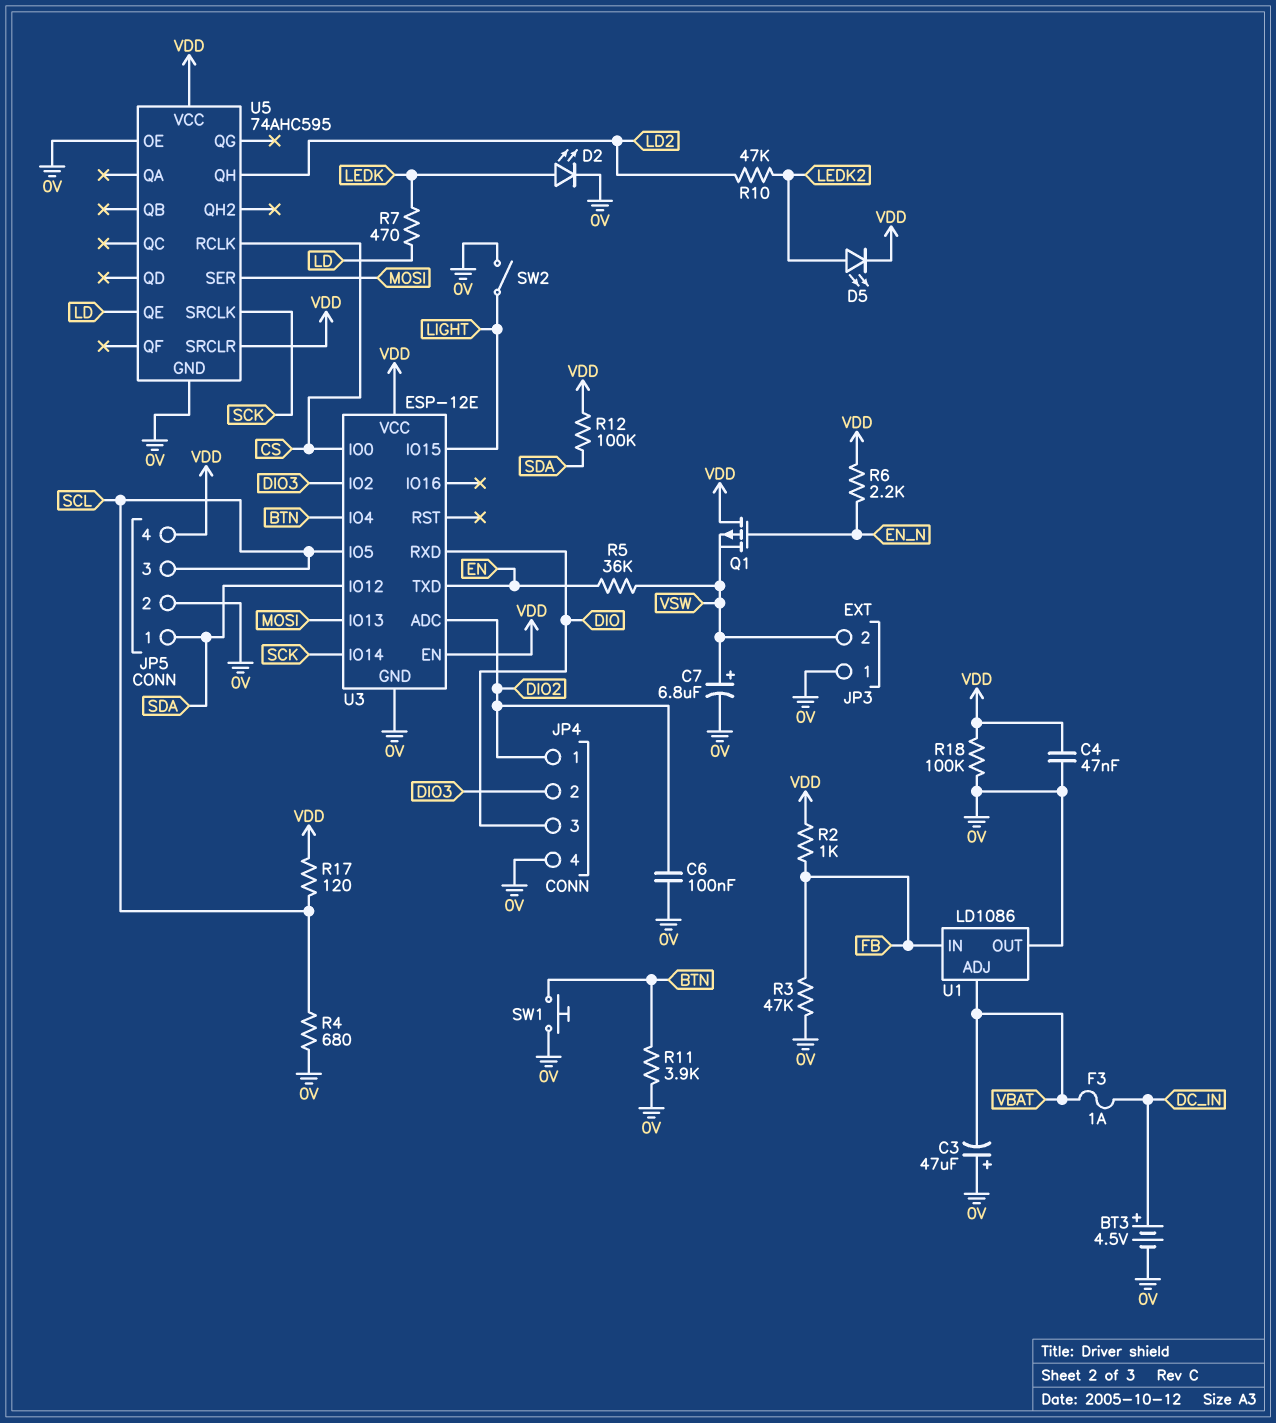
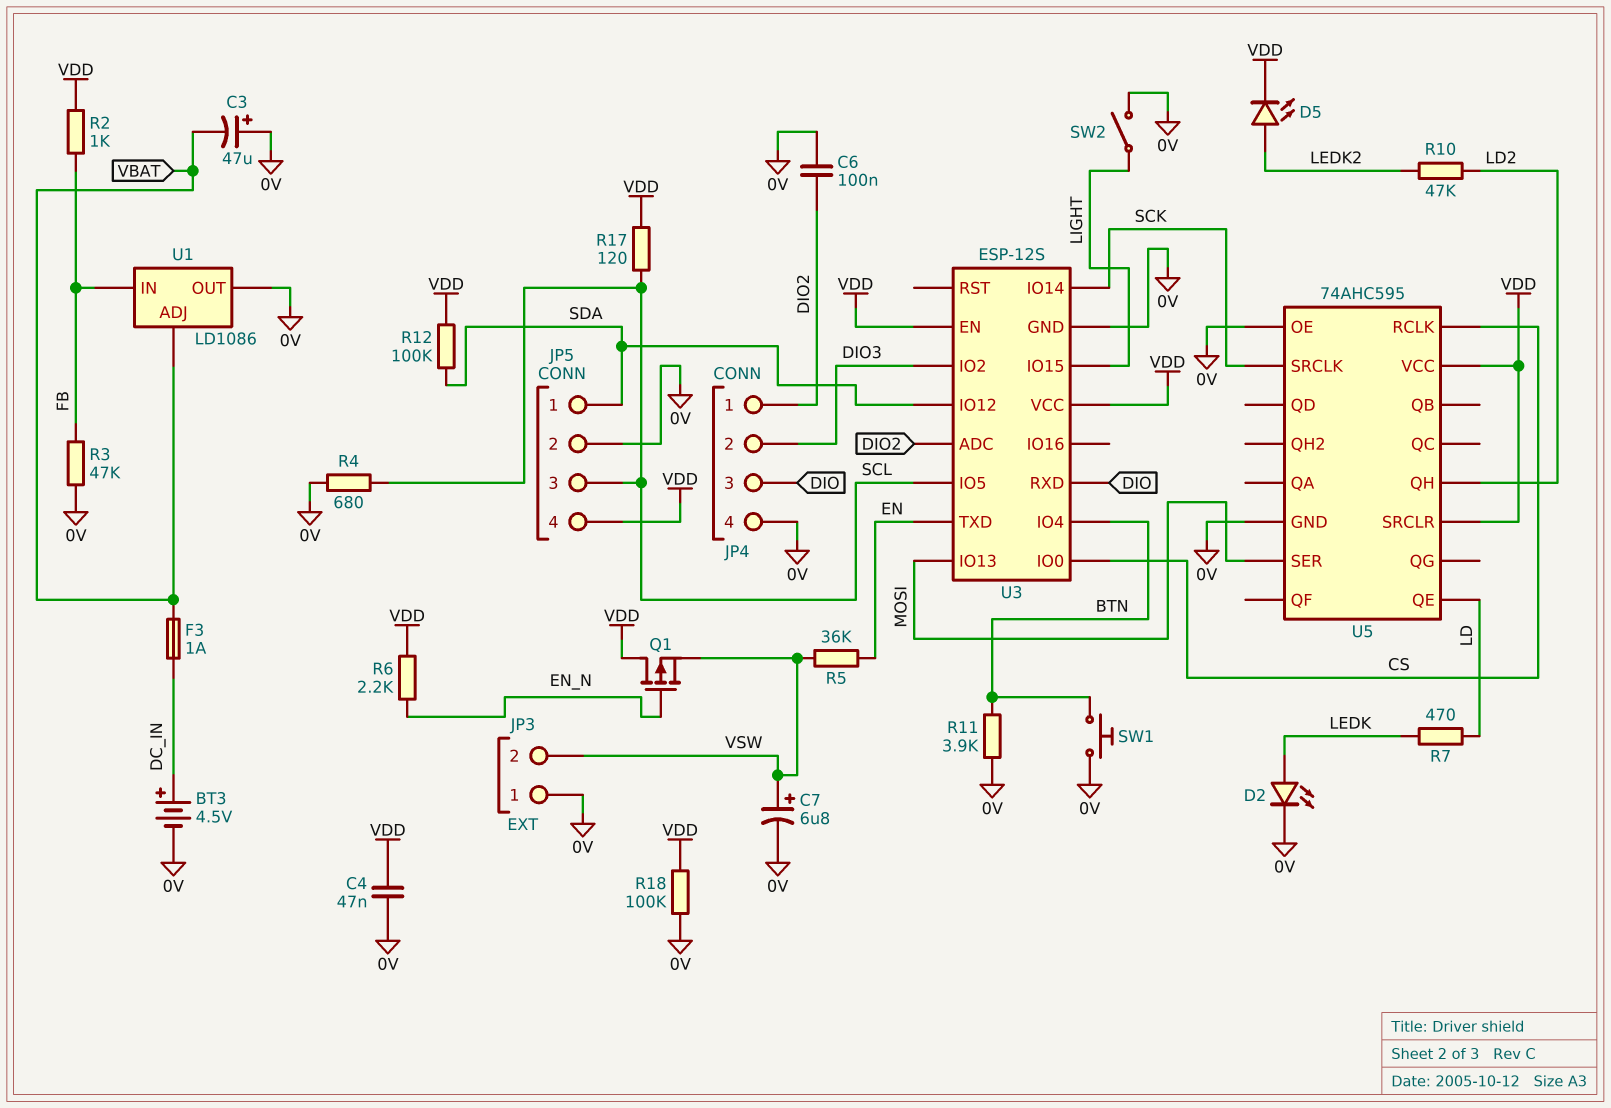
U3: ESP-12E -> ESP-12S

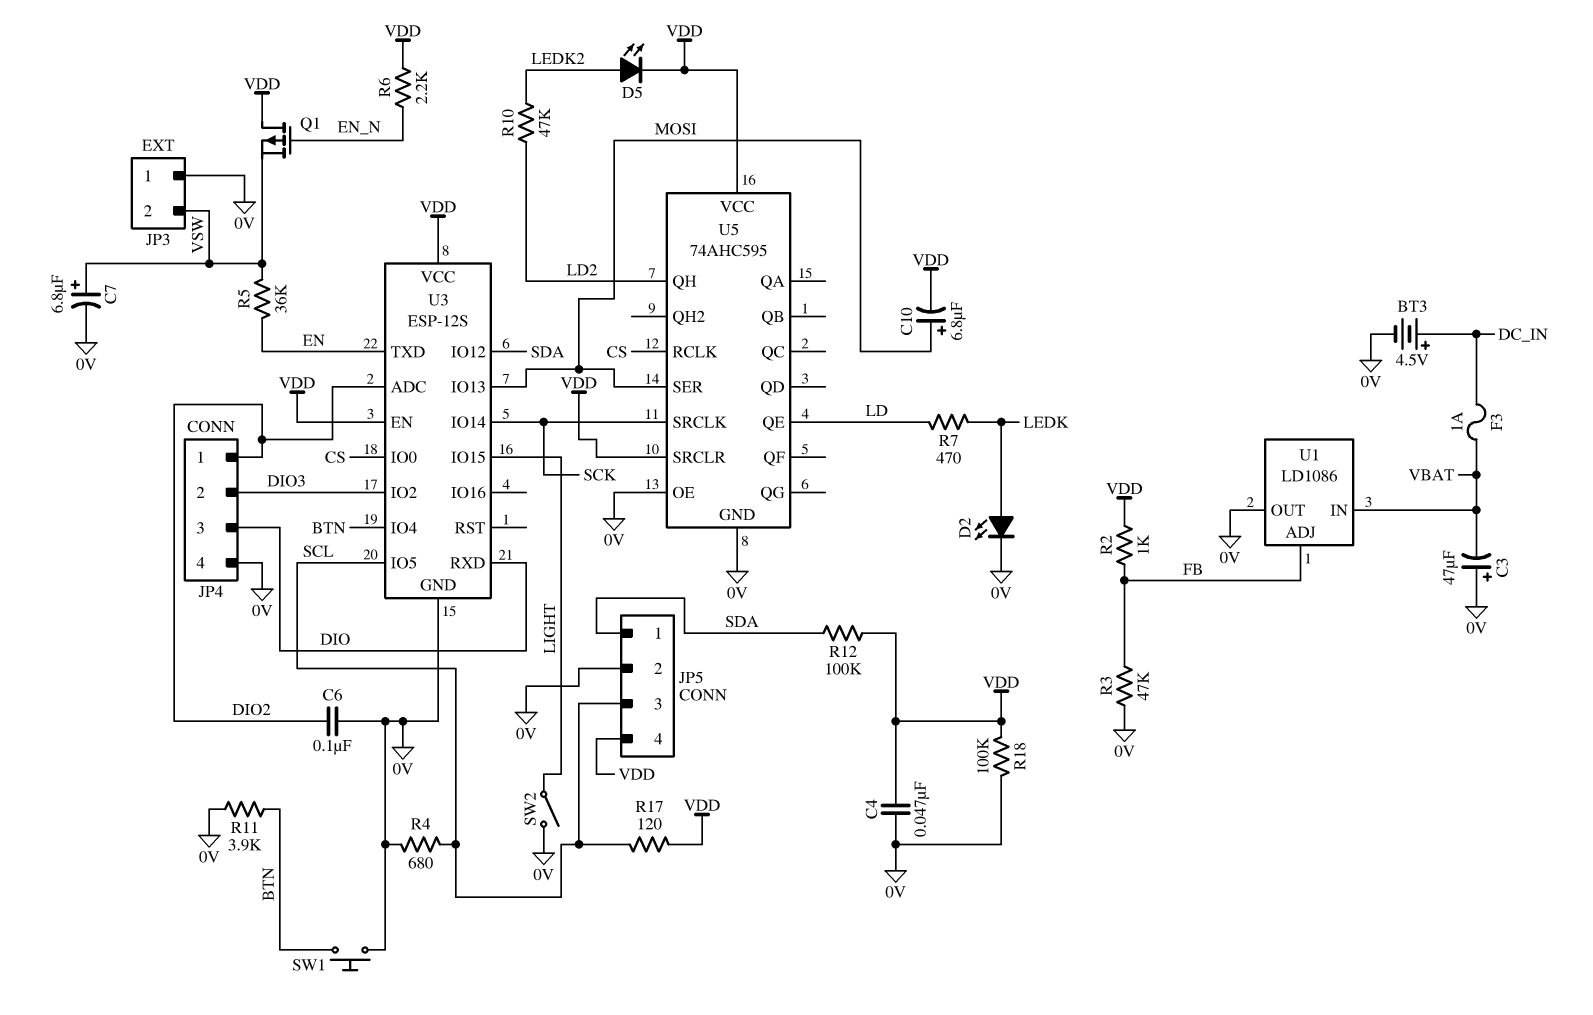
C10: none -> 6.8uF (plus MOSI, minus VDD)
U1 pin ADJ: VBAT -> FB
U1 pin IN: FB -> VBAT

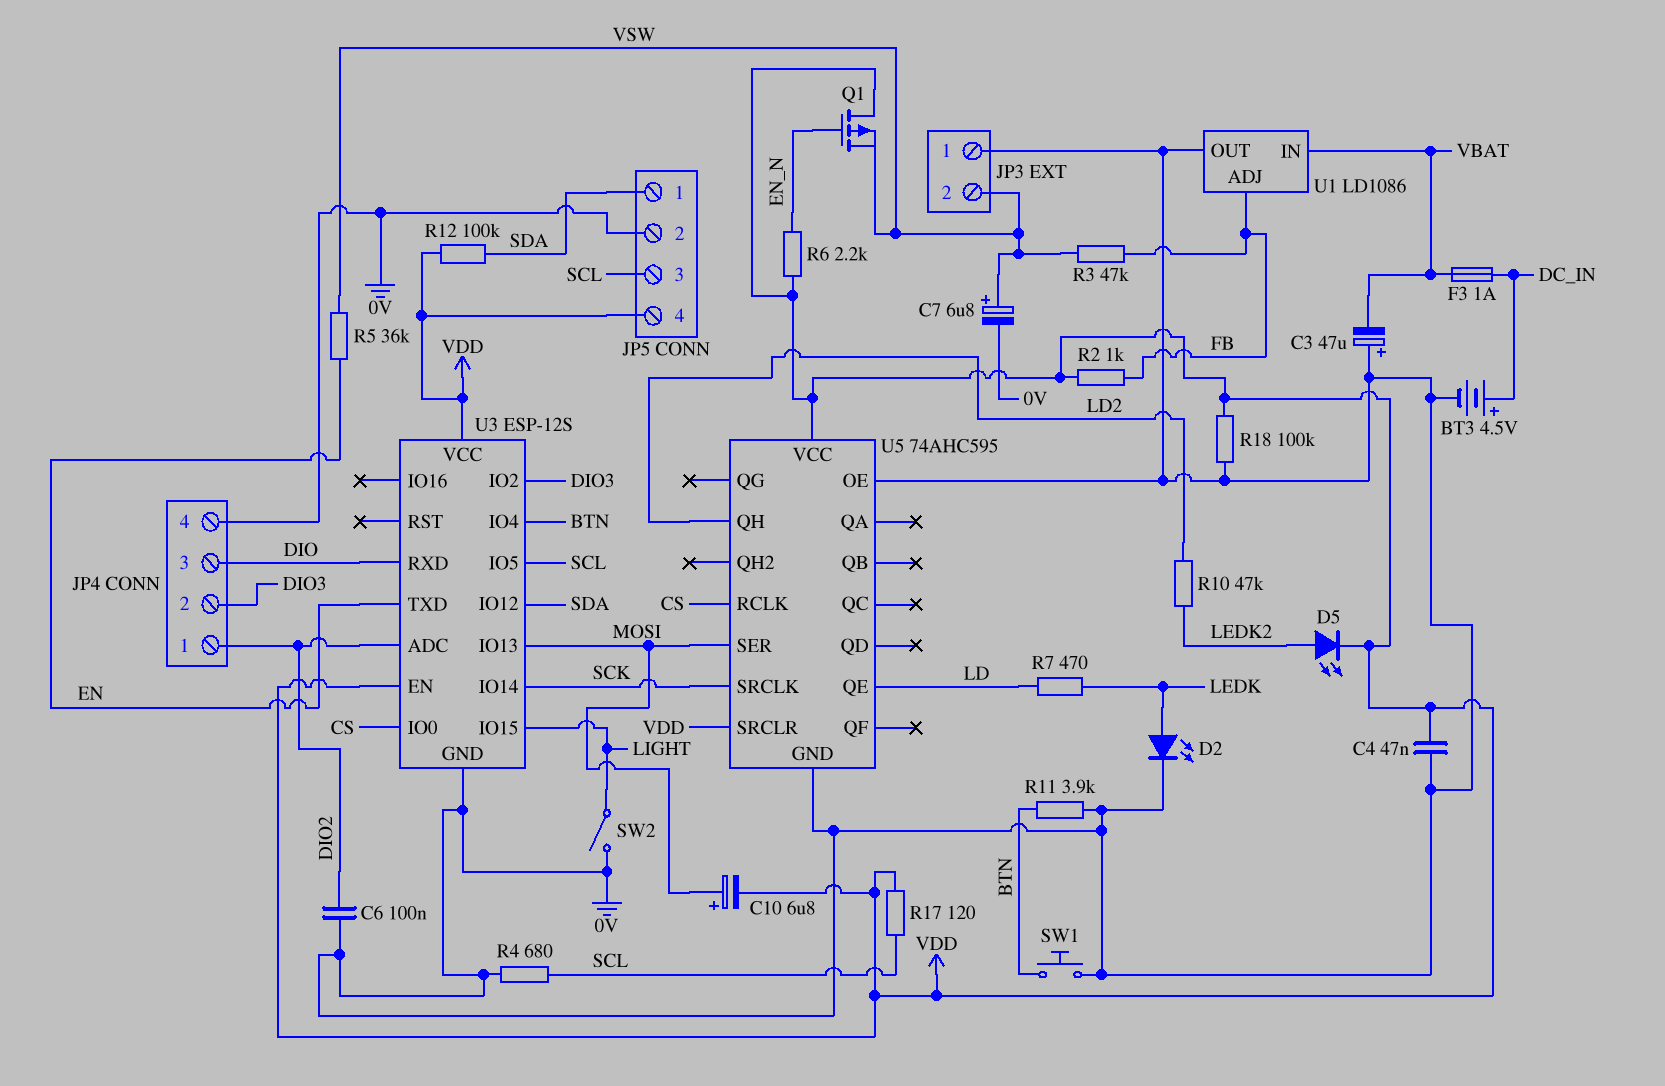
R3: 47k (0V, FB) -> 47k (FB, VSW)

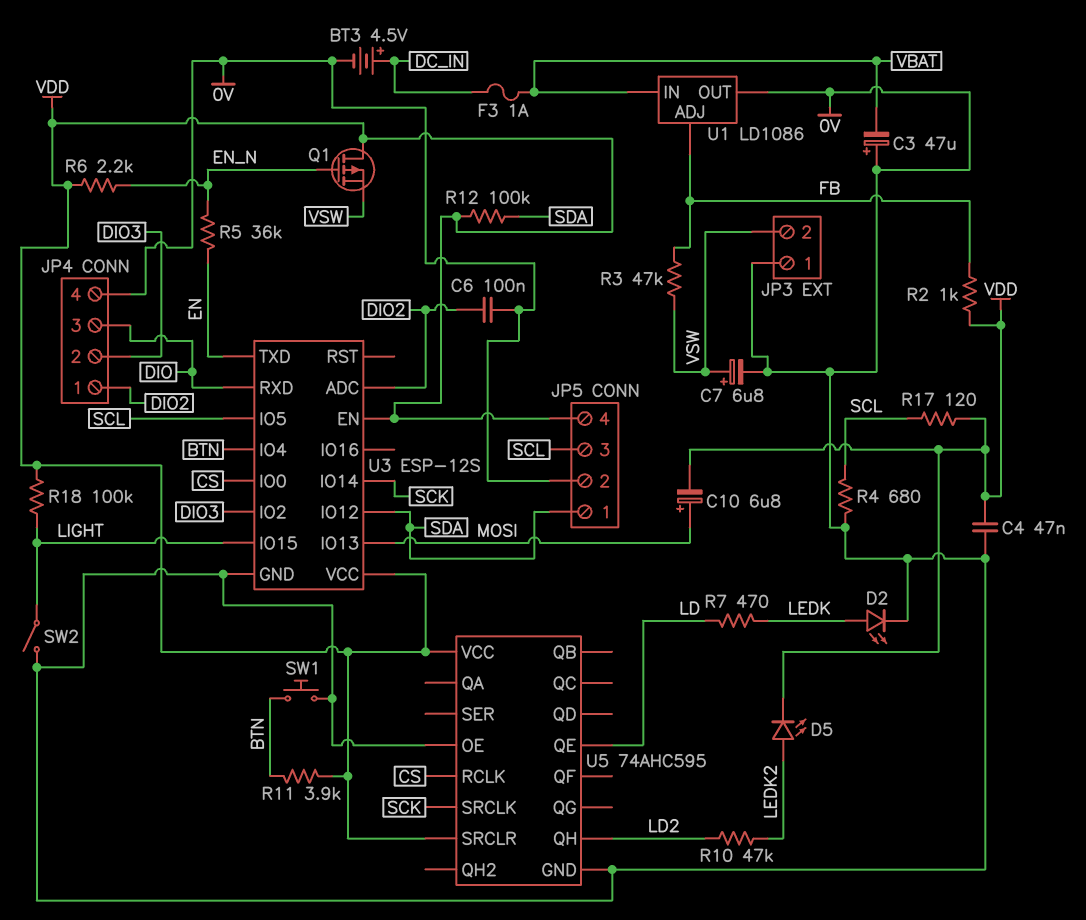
R5: 36k (EN, VSW) -> 36k (EN, EN_N)
R11: 3.9k (0V, BTN) -> 3.9k (BTN, VDD)
R18: 100k (0V, VDD) -> 100k (LIGHT, VDD)
U5 pin SER: MOSI -> none

